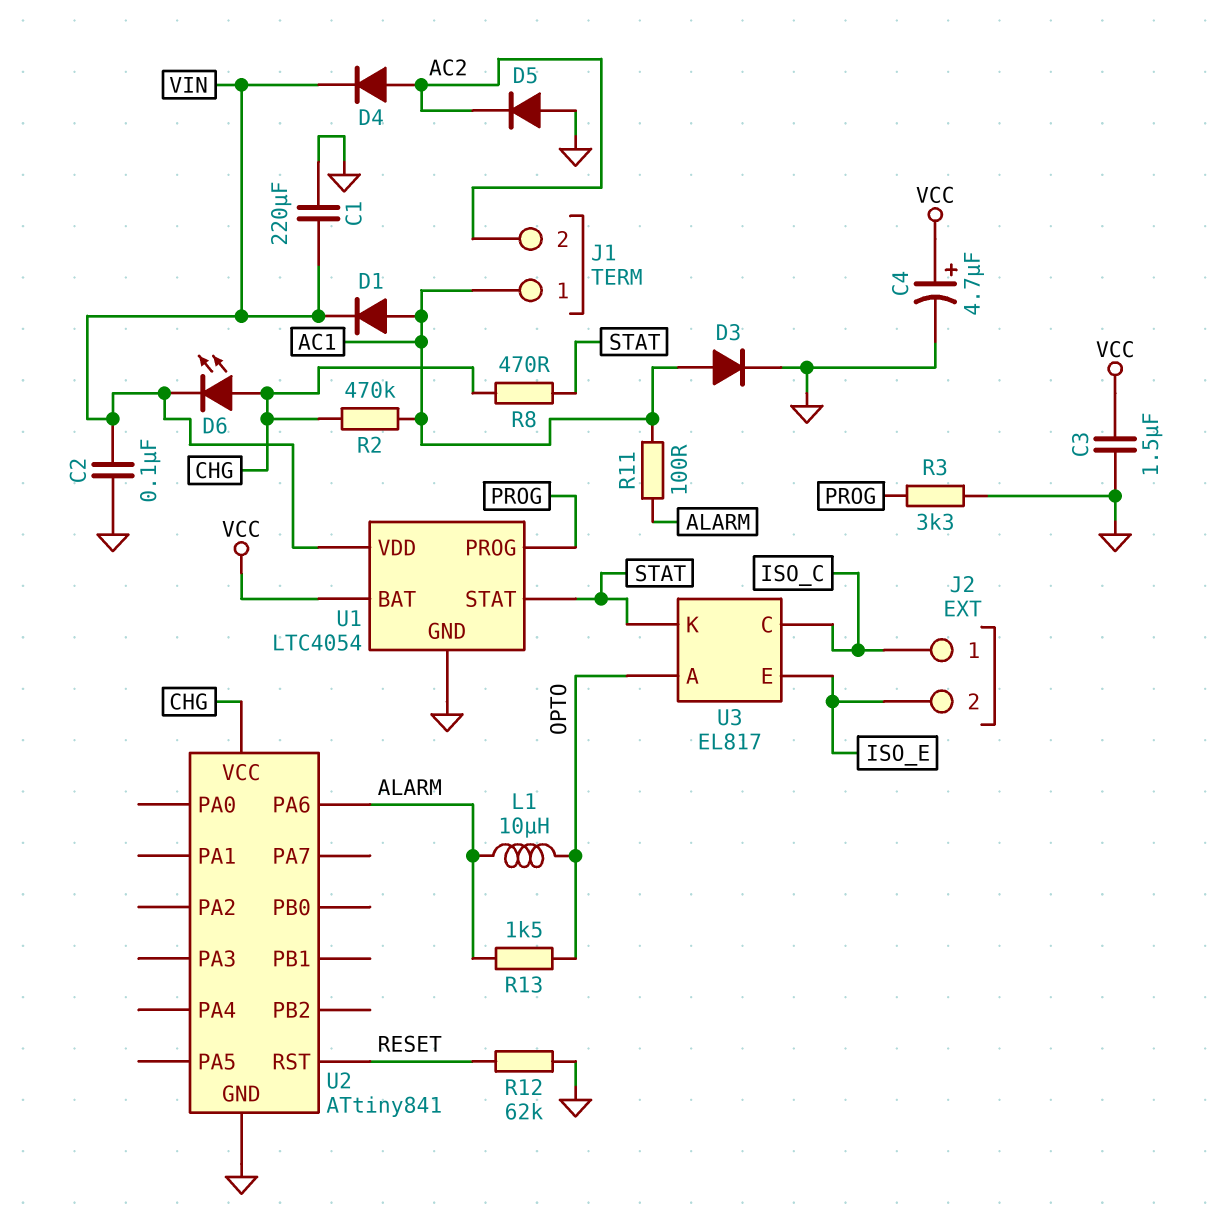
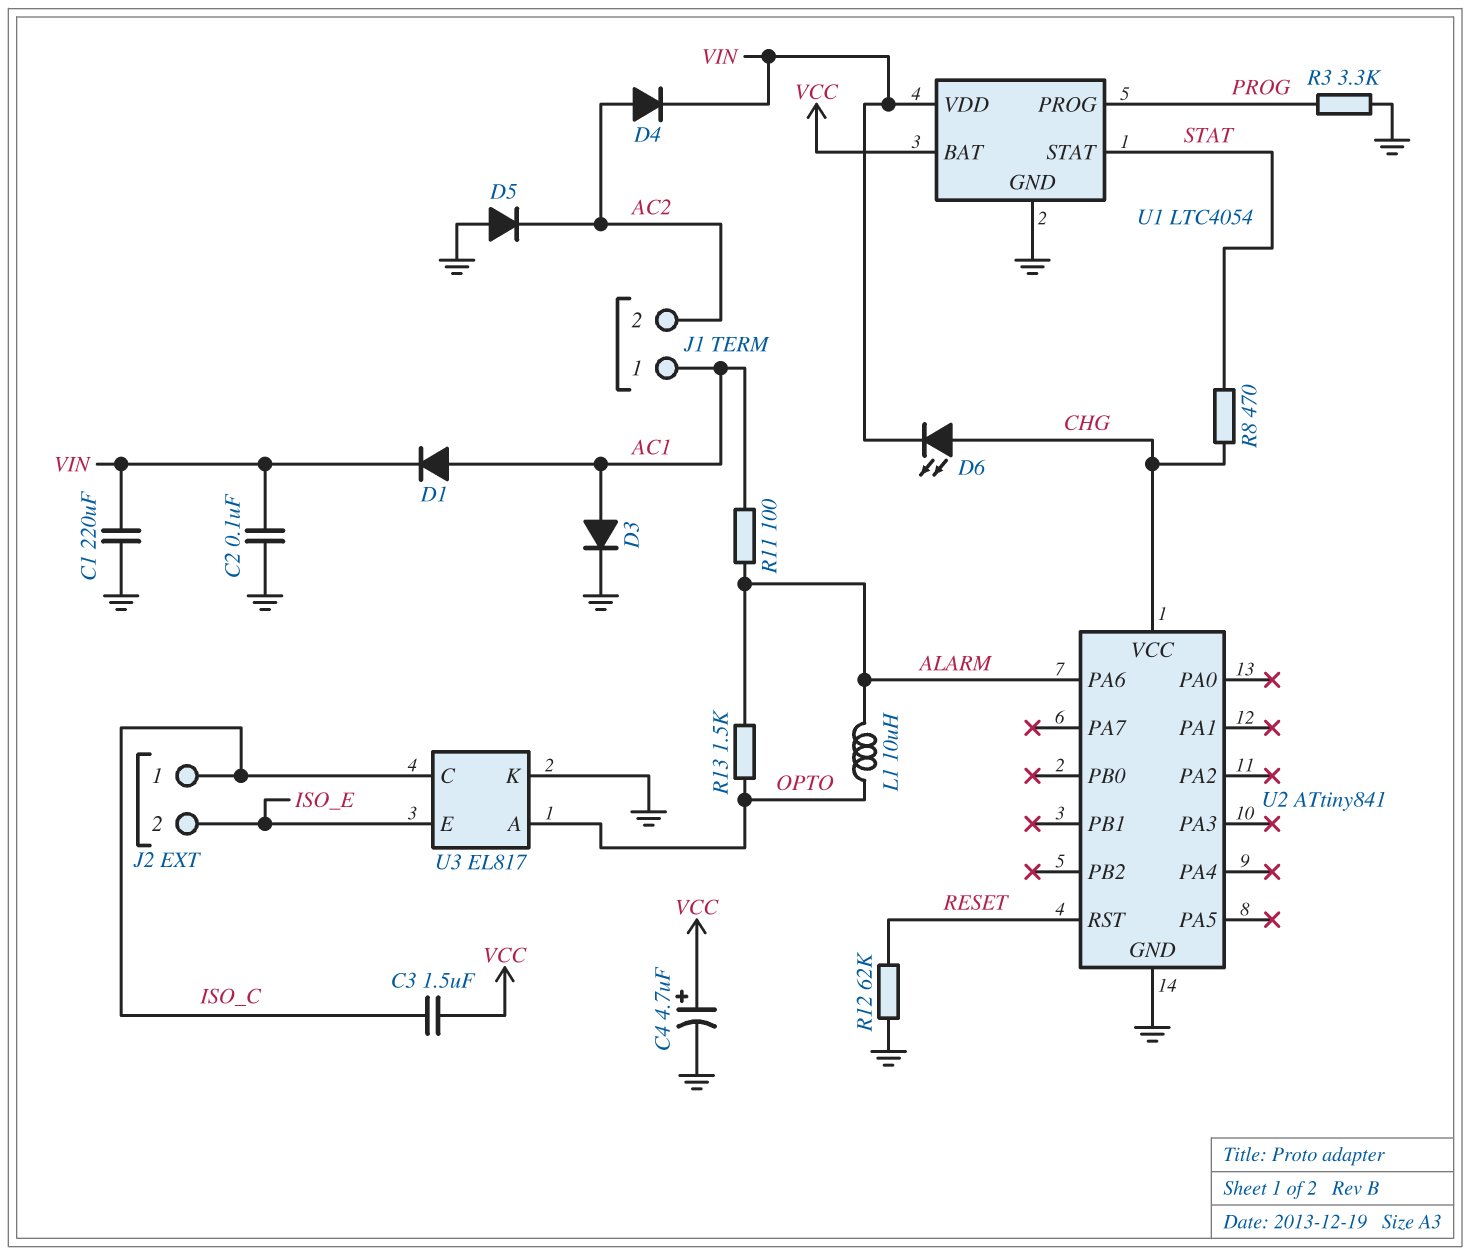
C3: 1.5uF (GND, VCC) -> 1.5uF (ISO_C, VCC)
R2: 470k (AC1, CHG) -> none
U3 pin K: STAT -> GND

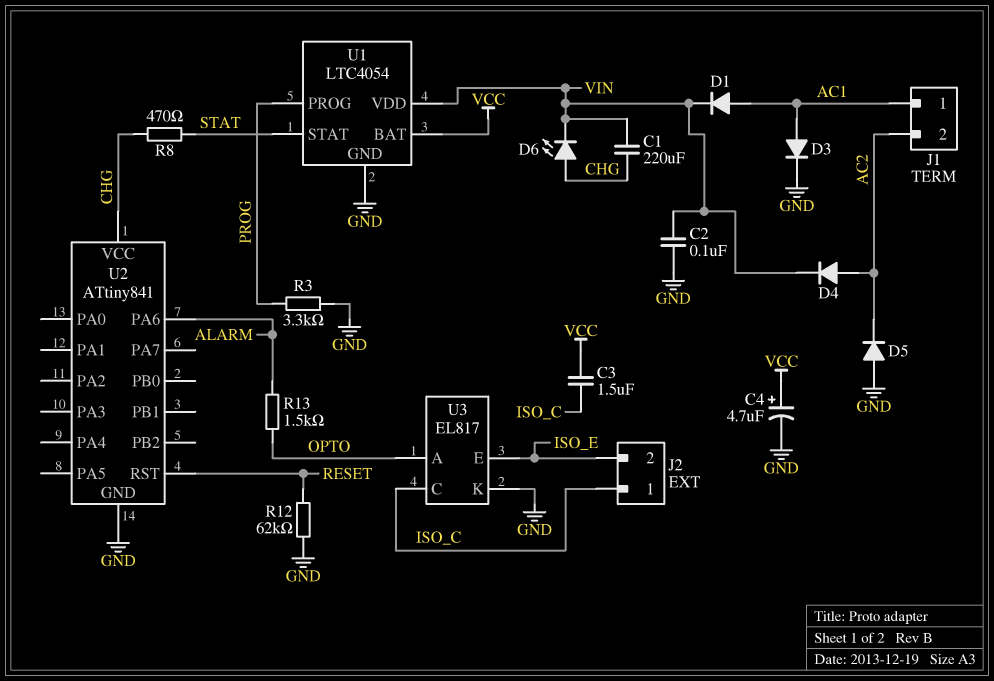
C1: 220uF (GND, VIN) -> 220uF (CHG, VIN)
L1: 10uH (ALARM, OPTO) -> none
R11: 100 (AC1, ALARM) -> none

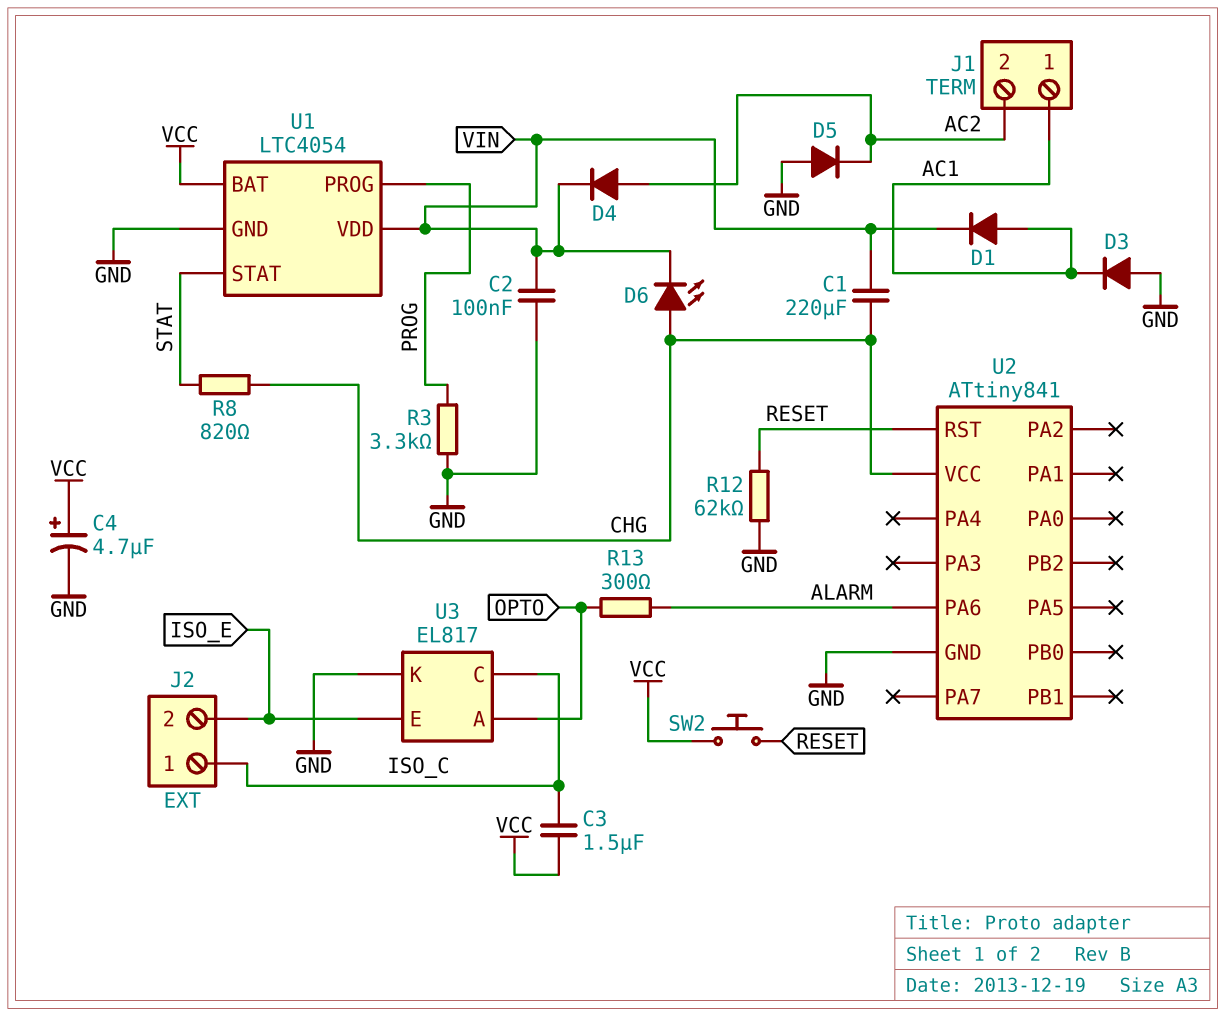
D3: diode (A AC1, K GND) -> diode (A GND, K AC1)
R8: 470 (CHG, STAT) -> 820 (CHG, STAT)
R13: 1.5k (ALARM, OPTO) -> 300 (ALARM, OPTO)
SW2: none -> button (RESET, VCC)

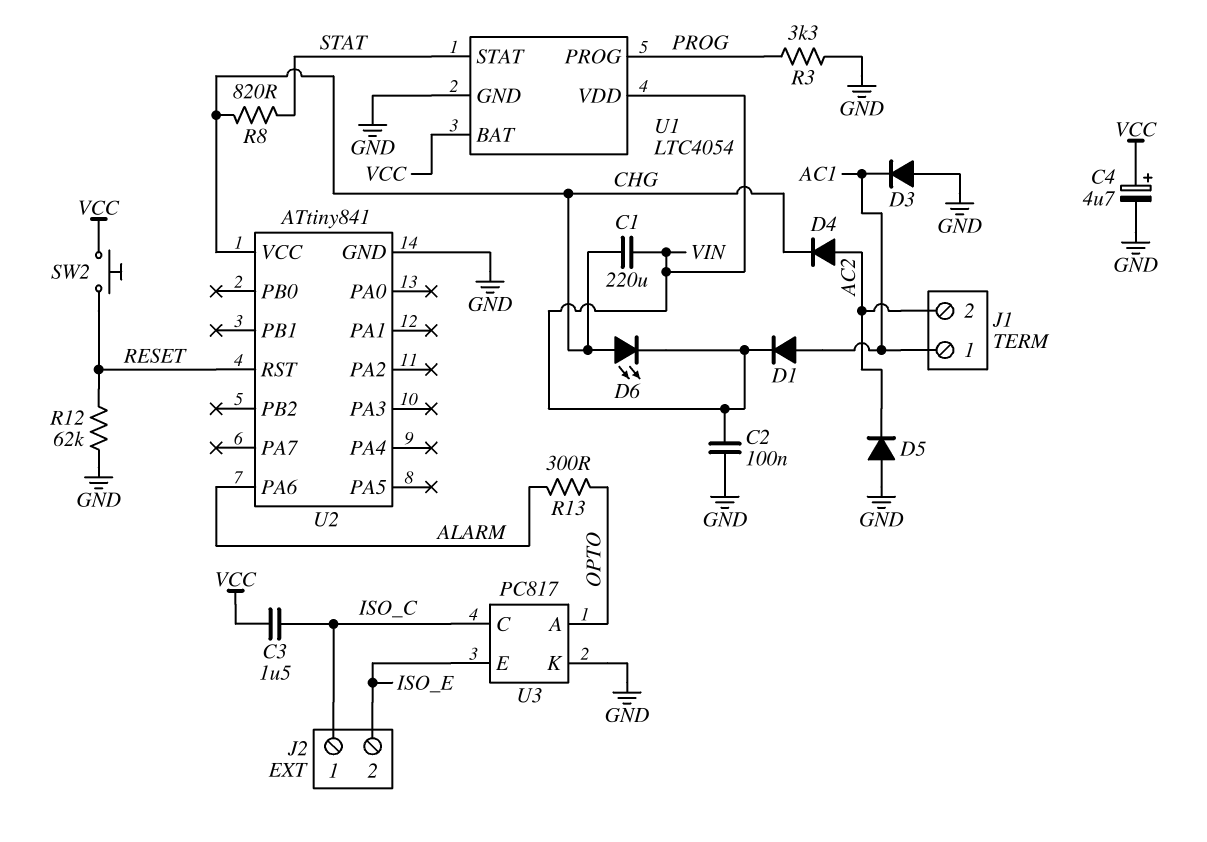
D4: diode (A AC2, K VIN) -> diode (A AC2, K CHG)
U3: EL817 -> PC817

